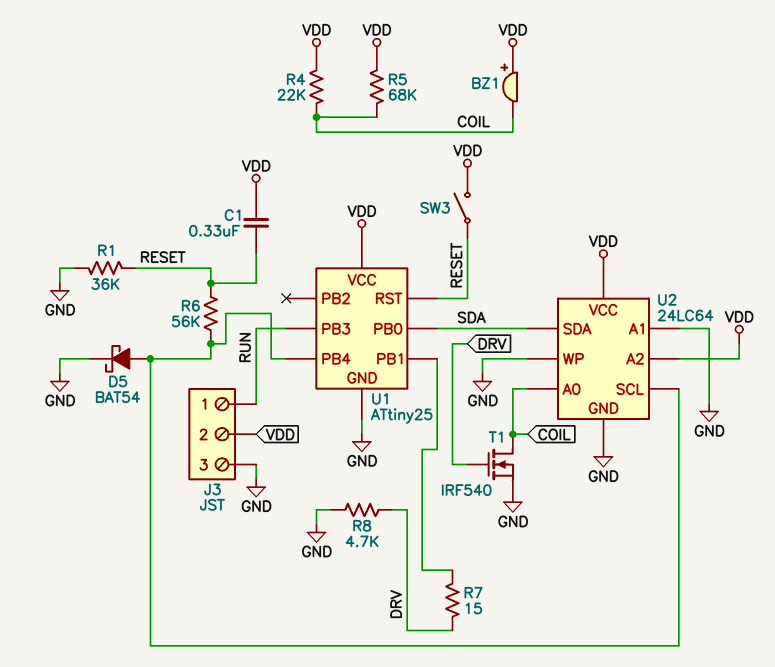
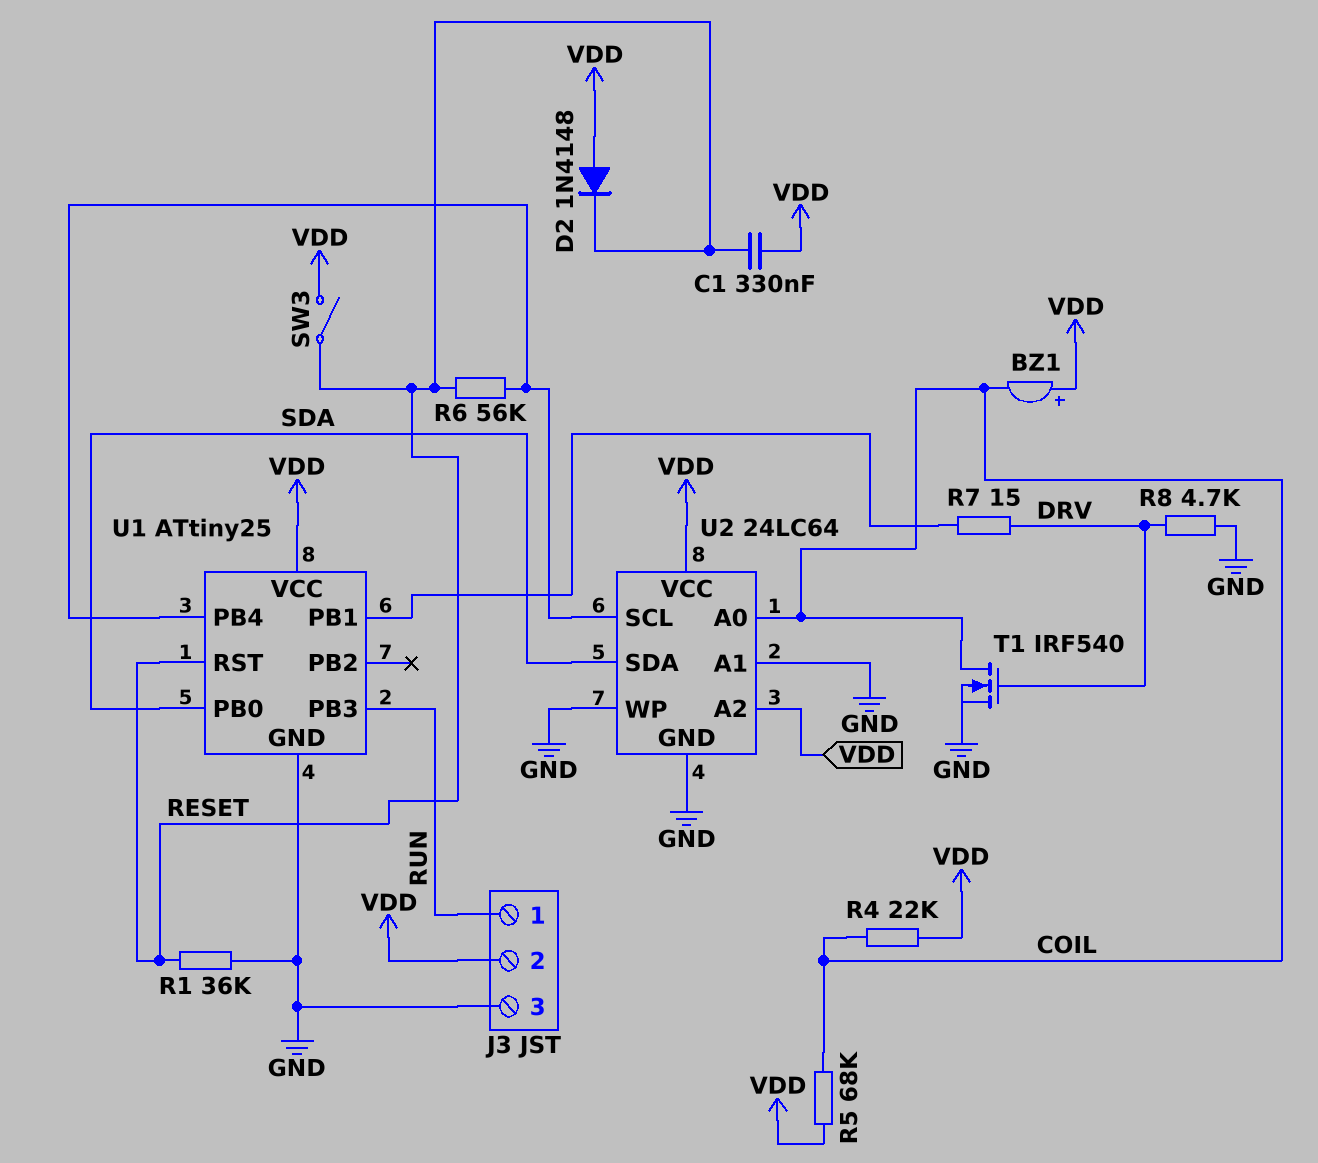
D2: none -> diode 1N4148 (A VDD, K RESET)
D5: schottky BAT54 (A U1/PB4, K GND) -> none

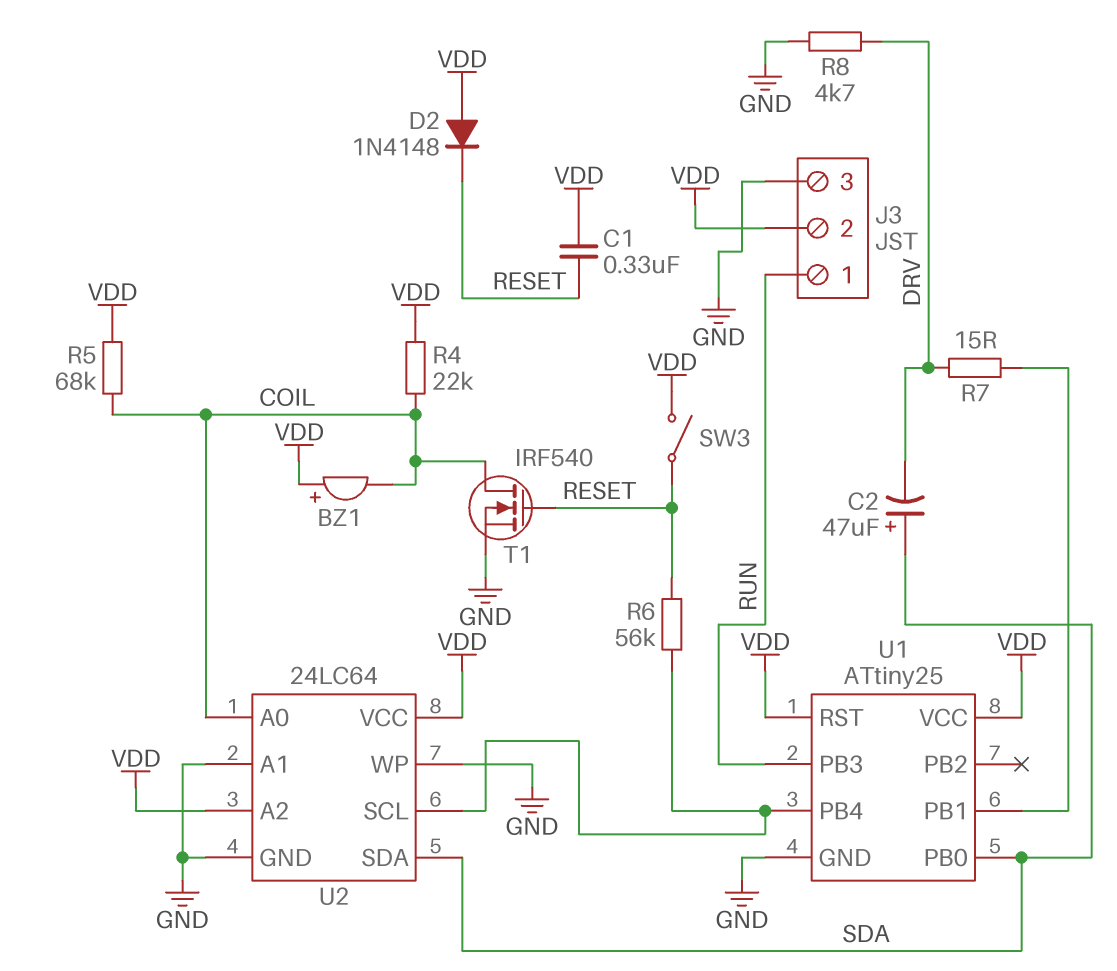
C2: none -> 47uF (plus SDA, minus DRV)
R1: 36k (GND, RESET) -> none
T1: NMOS IRF540 (G DRV, D COIL, S GND) -> NMOS IRF540 (G RESET, D COIL, S GND)
U1 pin RST: RESET -> VDD

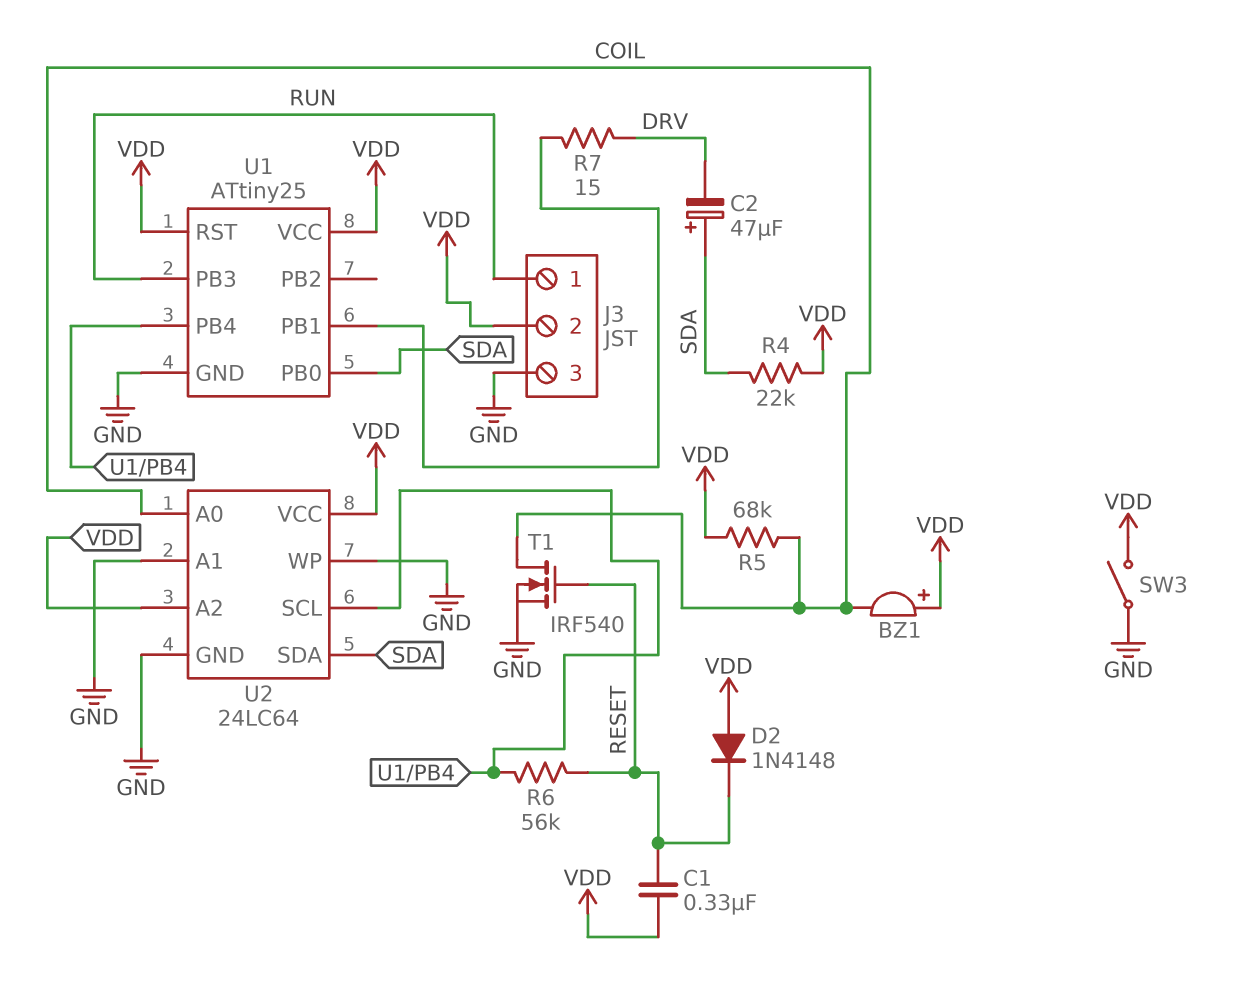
R4: 22k (COIL, VDD) -> 22k (SDA, VDD)
R8: 4.7k (DRV, GND) -> none
SW3: switch (RESET, VDD) -> switch (GND, VDD)

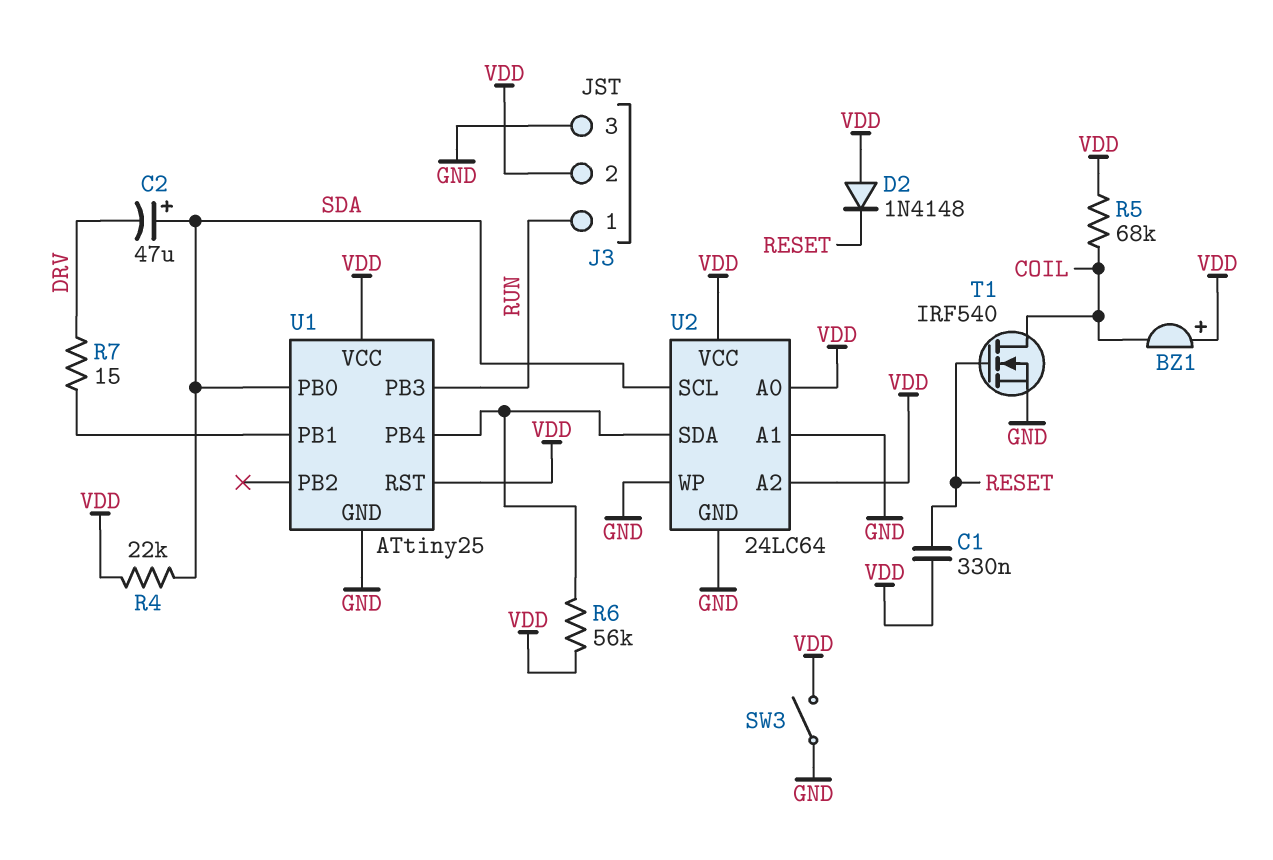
R6: 56k (RESET, U1/PB4) -> 56k (U1/PB4, VDD)
U2 pin A0: COIL -> VDD
U2 pin SCL: U1/PB4 -> SDA
U2 pin SDA: SDA -> U1/PB4

